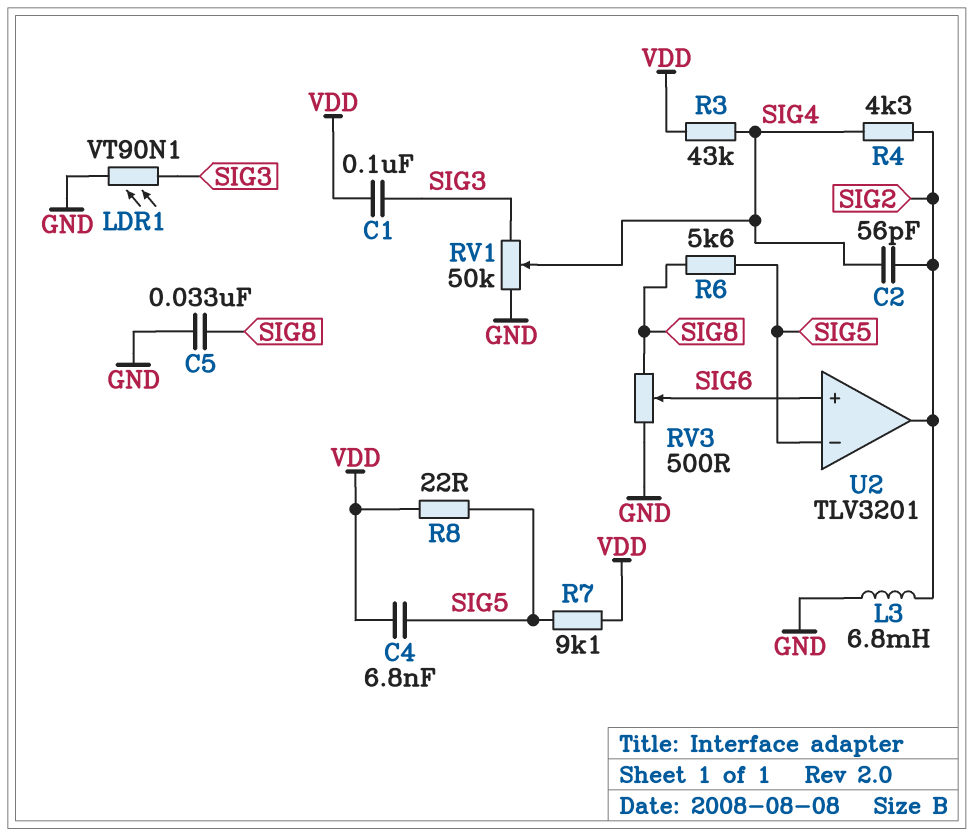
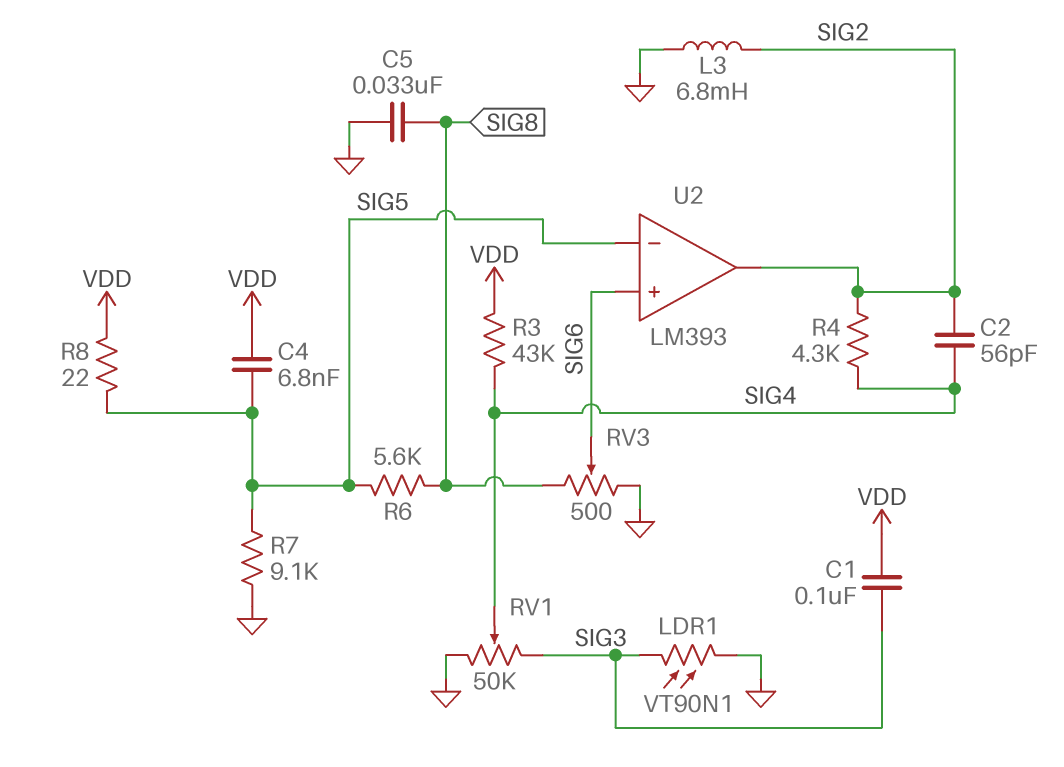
R7: 9.1k (SIG5, VDD) -> 9.1k (GND, SIG5)
U2: TLV3201 -> LM393

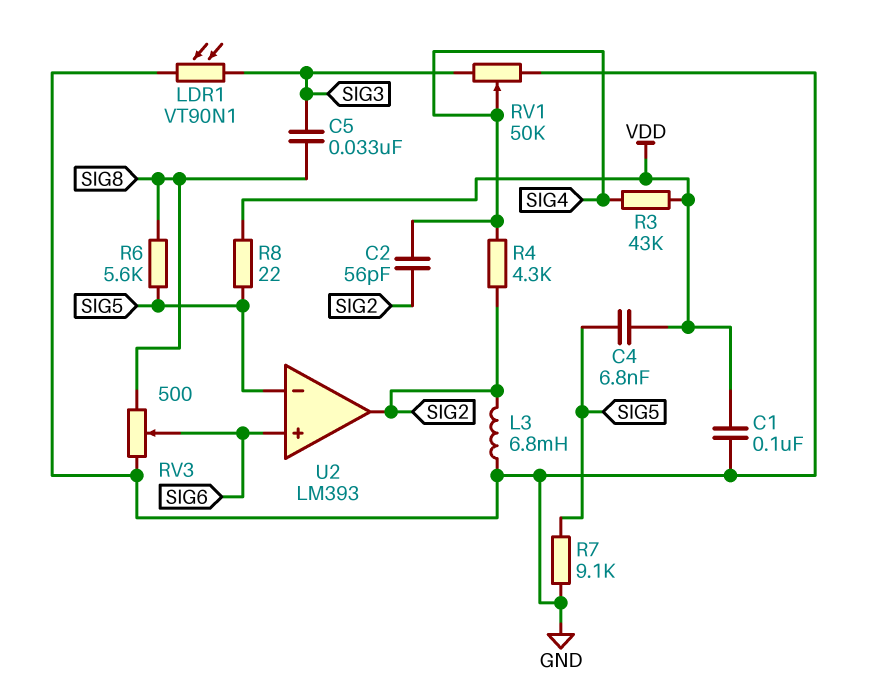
C1: 100nF (SIG3, VDD) -> 100nF (GND, VDD)
C5: 33nF (GND, SIG8) -> 33nF (SIG3, SIG8)

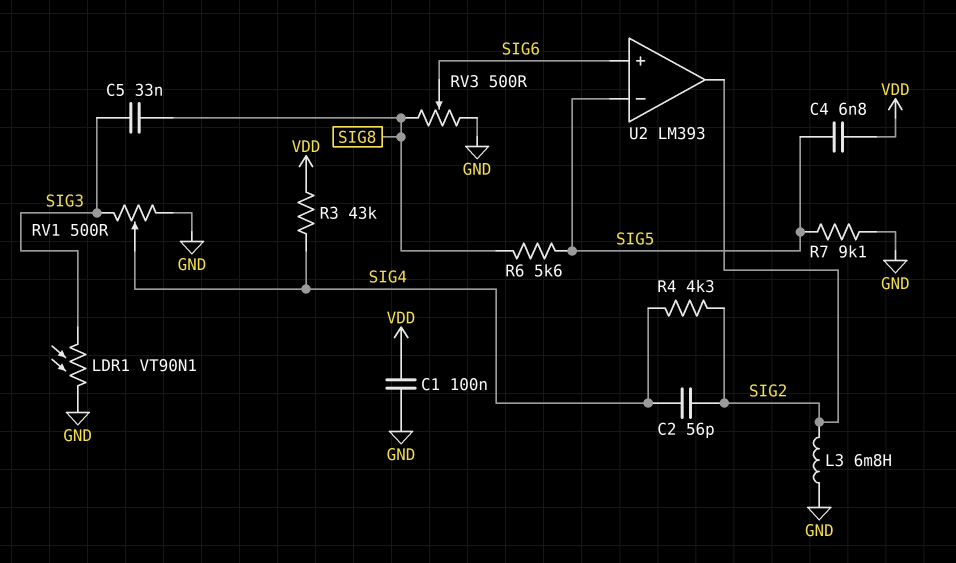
R8: 22 (SIG5, VDD) -> none
RV1: 50k (GND, SIG3, wiper SIG4) -> 500 (GND, SIG3, wiper SIG4)

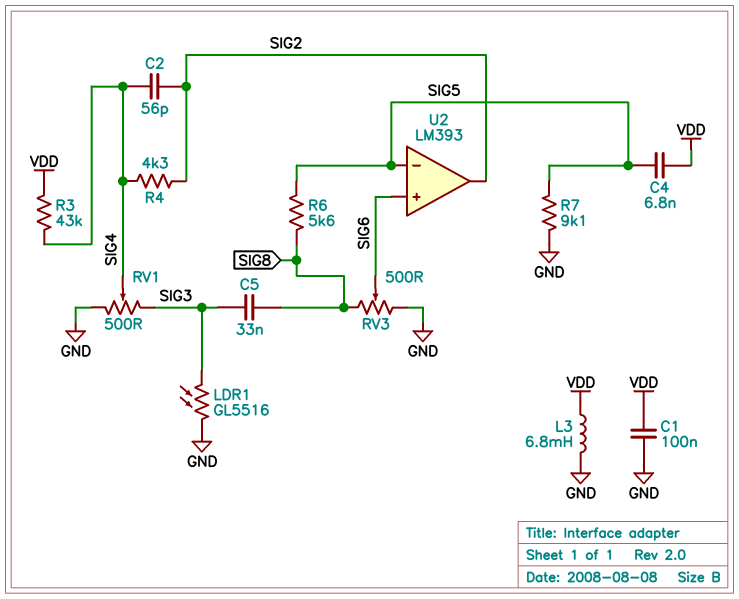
L3: 6.8mH (GND, SIG2) -> 6.8mH (GND, VDD)
LDR1: VT90N1 (GND, SIG3) -> GL5516 (GND, SIG3)

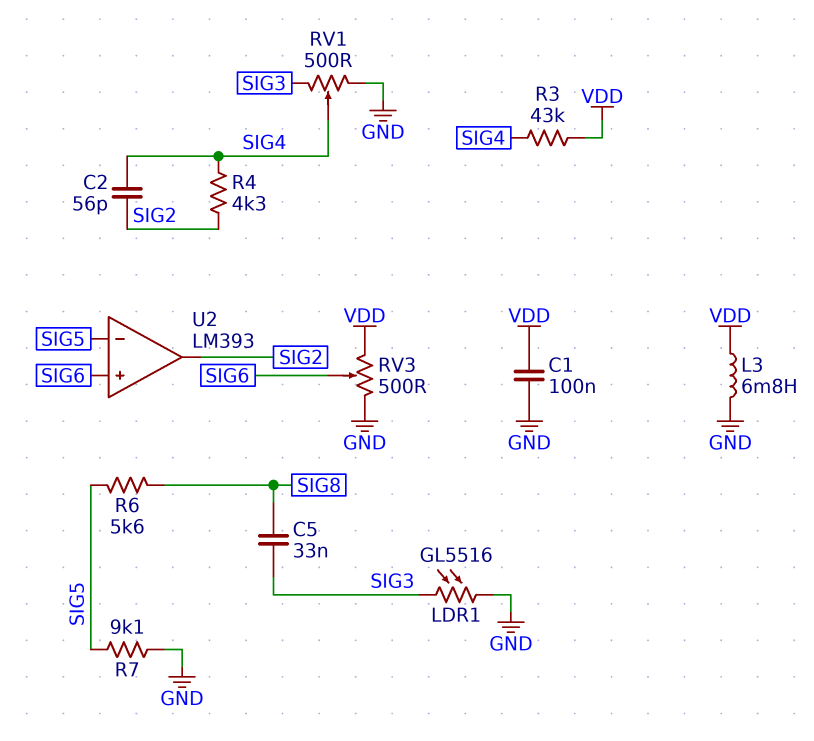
C4: 6.8nF (SIG5, VDD) -> none
RV3: 500 (GND, SIG8, wiper SIG6) -> 500 (GND, VDD, wiper SIG6)

